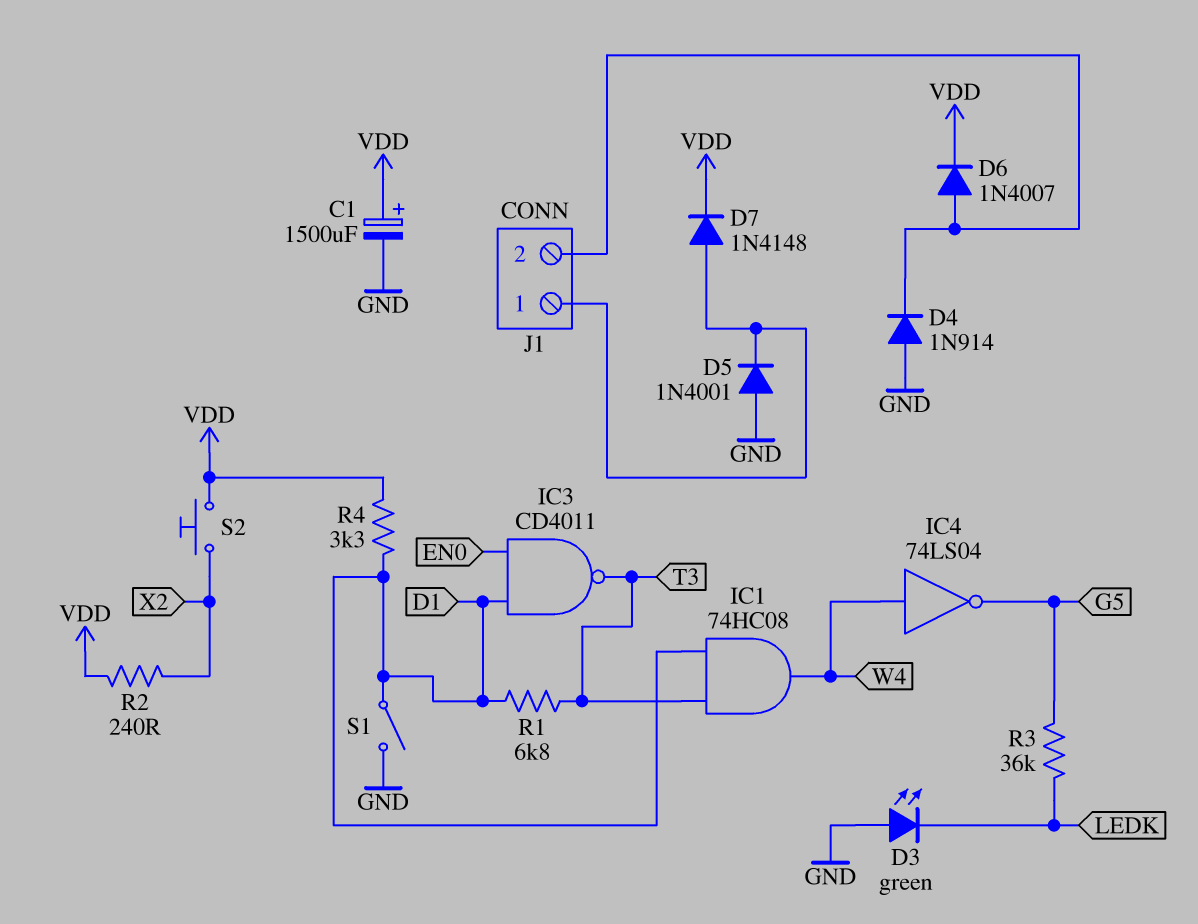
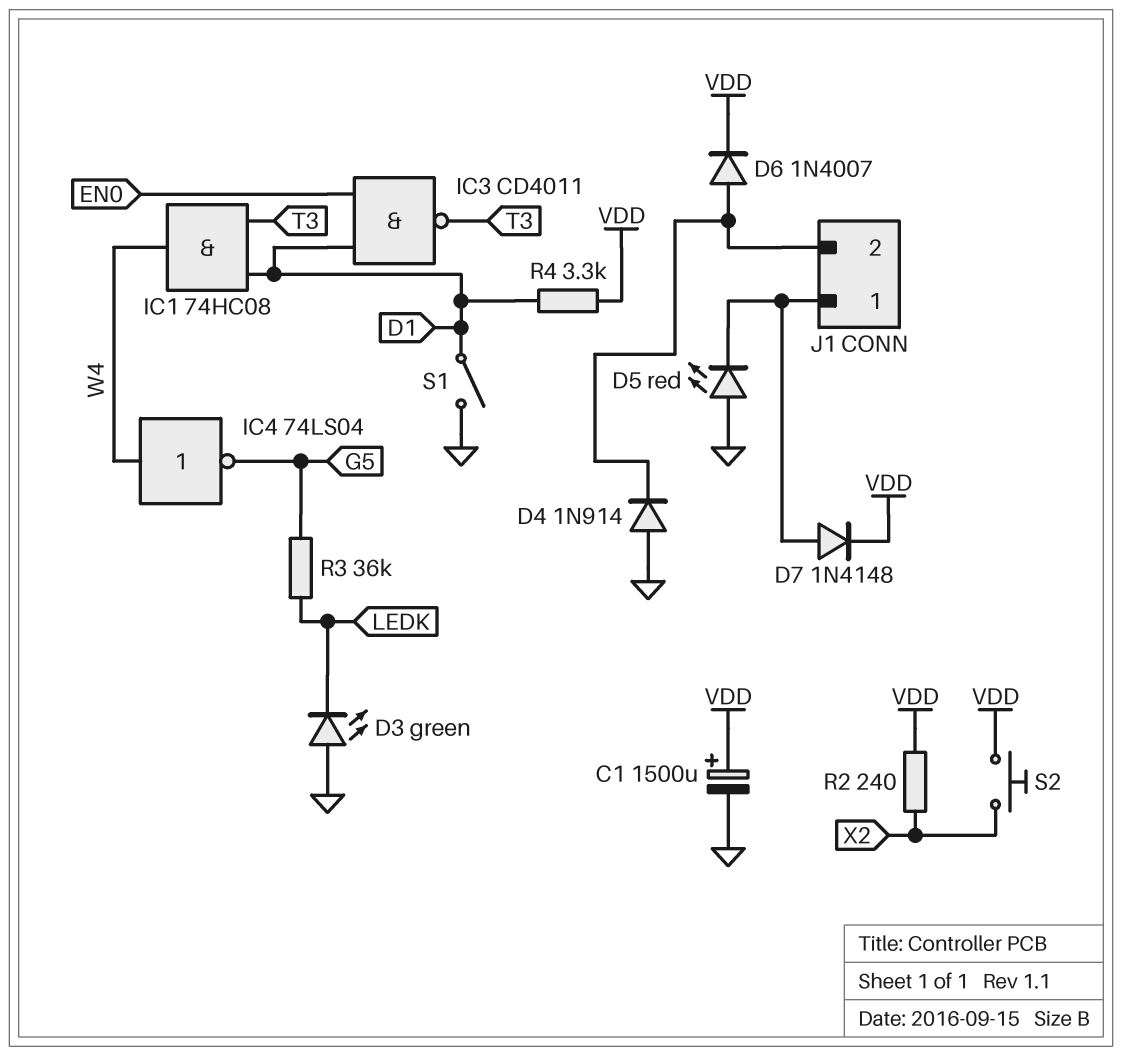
D5: diode 1N4001 (A GND, K J1/1) -> LED red (A GND, K J1/1)
R1: 6.8k (D1, T3) -> none

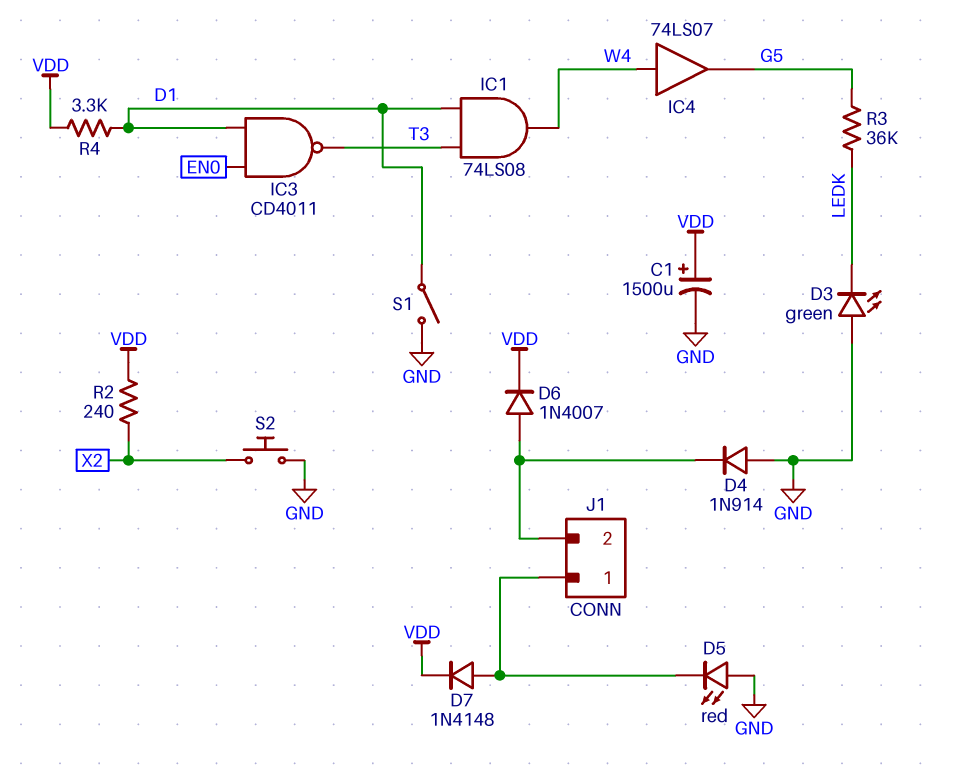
IC1: AND 74HC08 (in D1, in T3, out W4) -> AND 74LS08 (in D1, in T3, out W4)
IC4: NOT 74LS04 (in W4, out G5) -> buffer 74LS07 (in W4, out G5)
S2: button (VDD, X2) -> button (GND, X2)

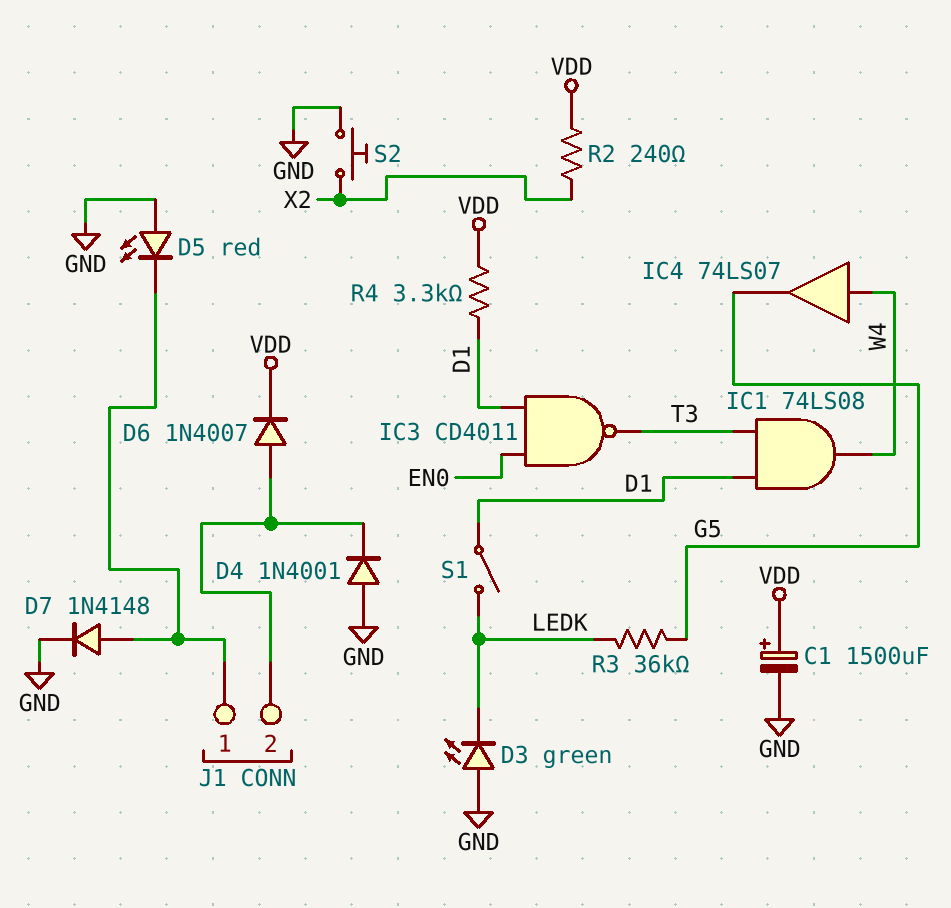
D4: diode 1N914 (A GND, K J1/2) -> diode 1N4001 (A GND, K J1/2)
D7: diode 1N4148 (A J1/1, K VDD) -> diode 1N4148 (A J1/1, K GND)
S1: switch (D1, GND) -> switch (D1, LEDK)

